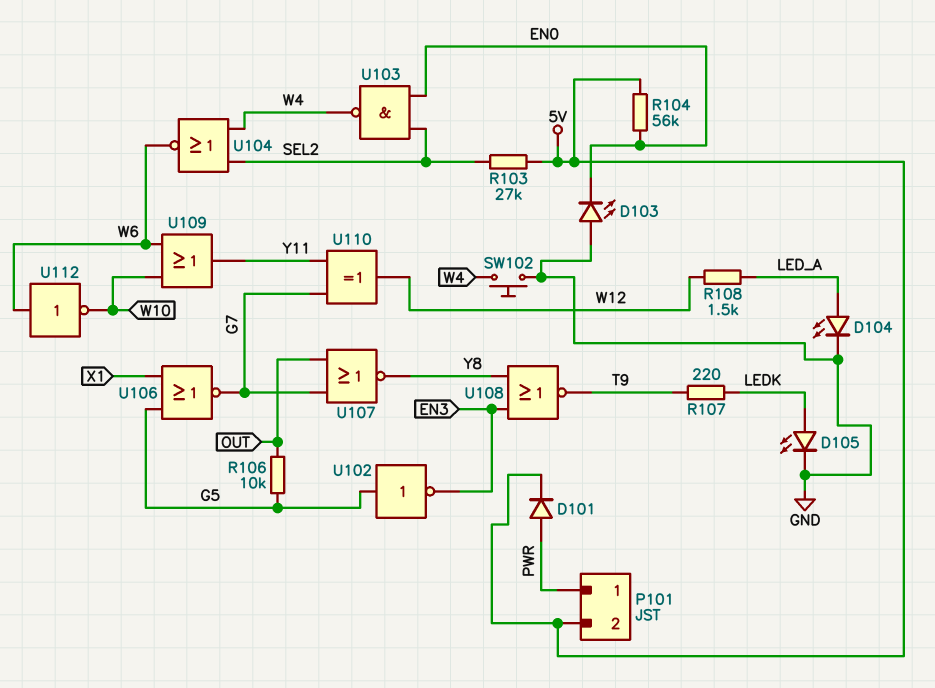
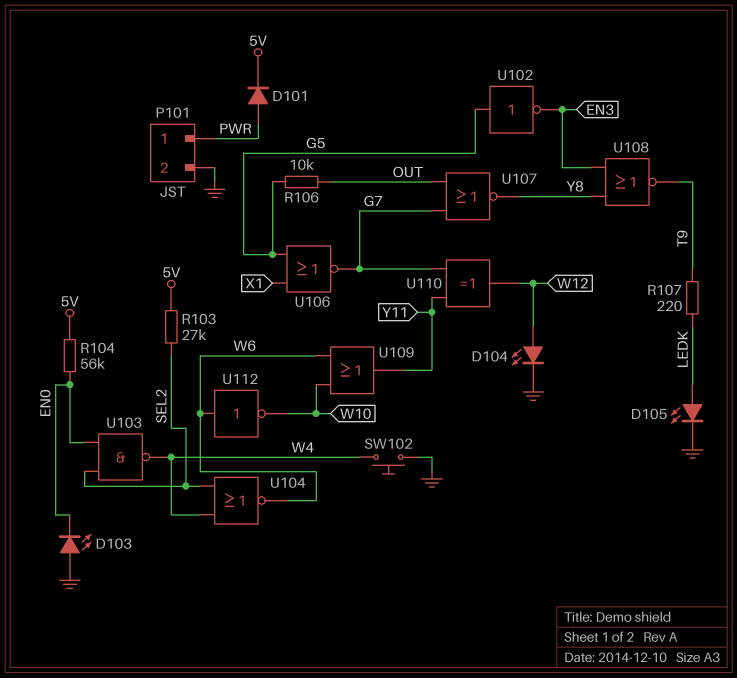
D104: LED (A LED_A, K GND) -> LED (A W12, K GND)
P101 pin 2: 5V -> GND
R108: 1.5k (LED_A, W12) -> none

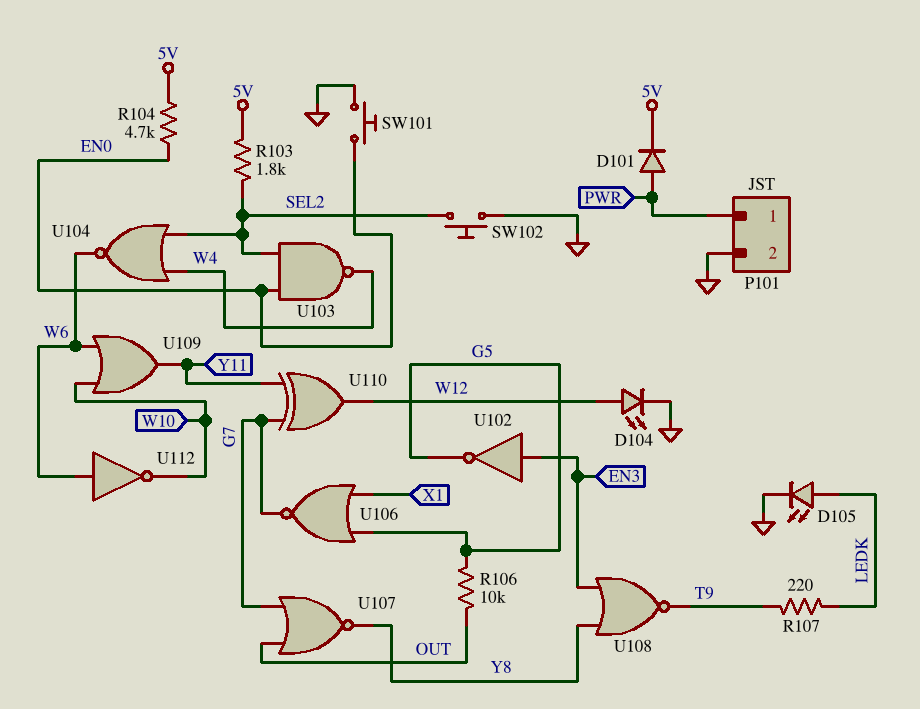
D103: LED (A GND, K EN0) -> none
R103: 27k (5V, SEL2) -> 1.8k (5V, SEL2)
R104: 56k (5V, EN0) -> 4.7k (5V, EN0)
SW101: none -> button (EN0, GND)
SW102: button (GND, W4) -> button (GND, SEL2)
U102: NOT (in G5, out EN3) -> NOT (in EN3, out G5)

